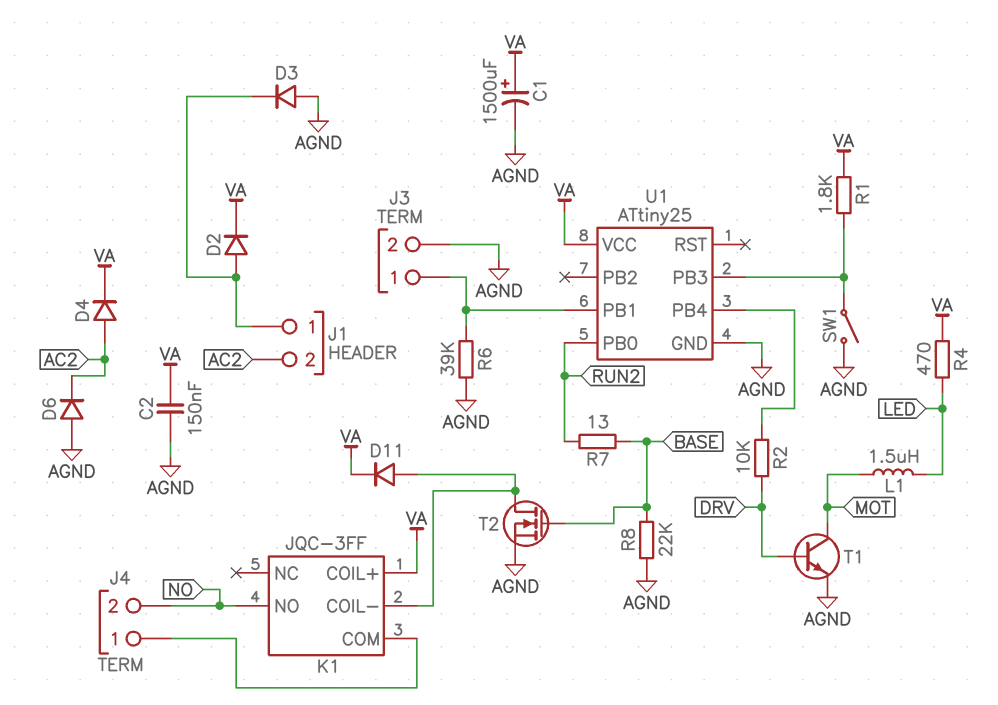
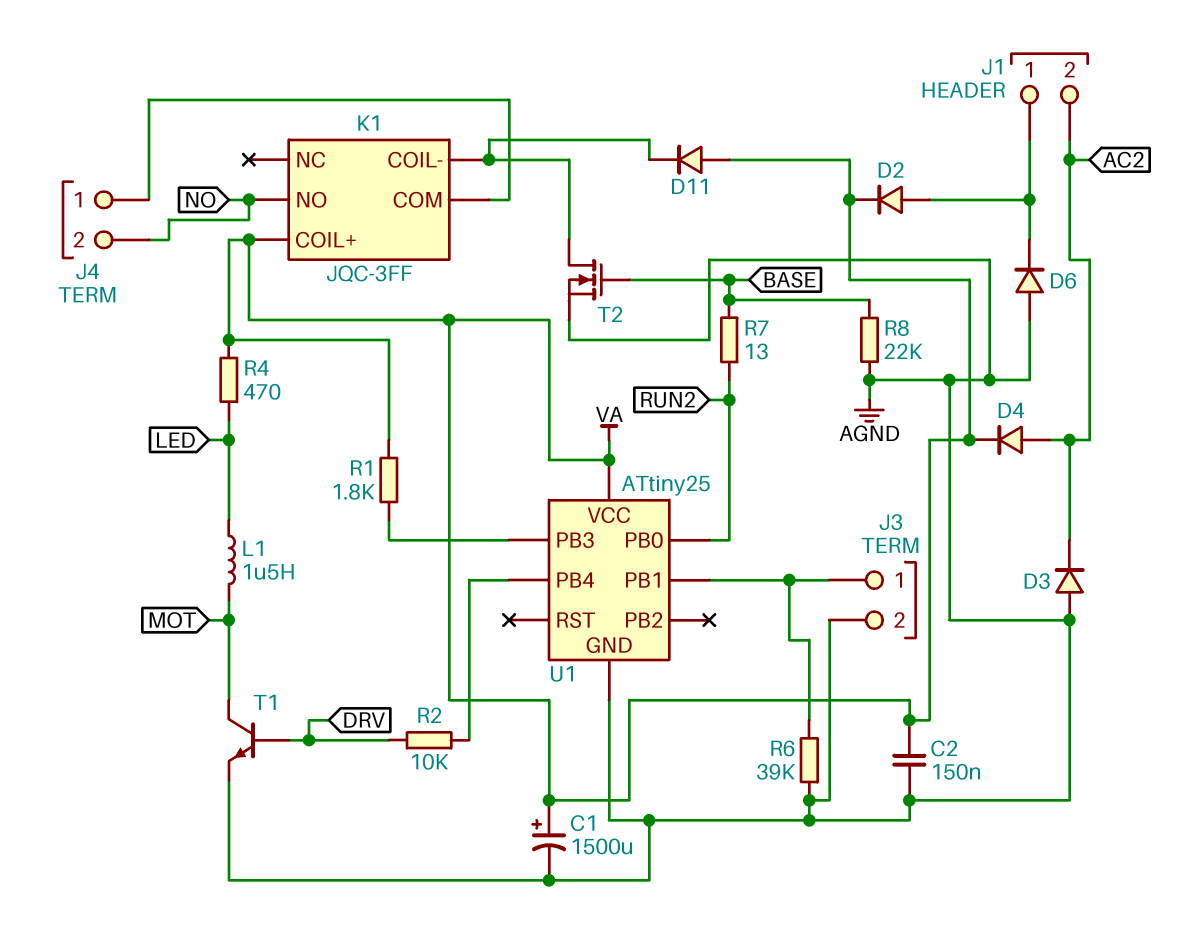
D3: diode (A AGND, K J1/1) -> diode (A AGND, K AC2)
D6: diode (A AGND, K AC2) -> diode (A AGND, K J1/1)
D11: diode (A K1/COIL-, K VA) -> diode (A VA, K K1/COIL-)
SW1: switch (AGND, U1/PB3) -> none

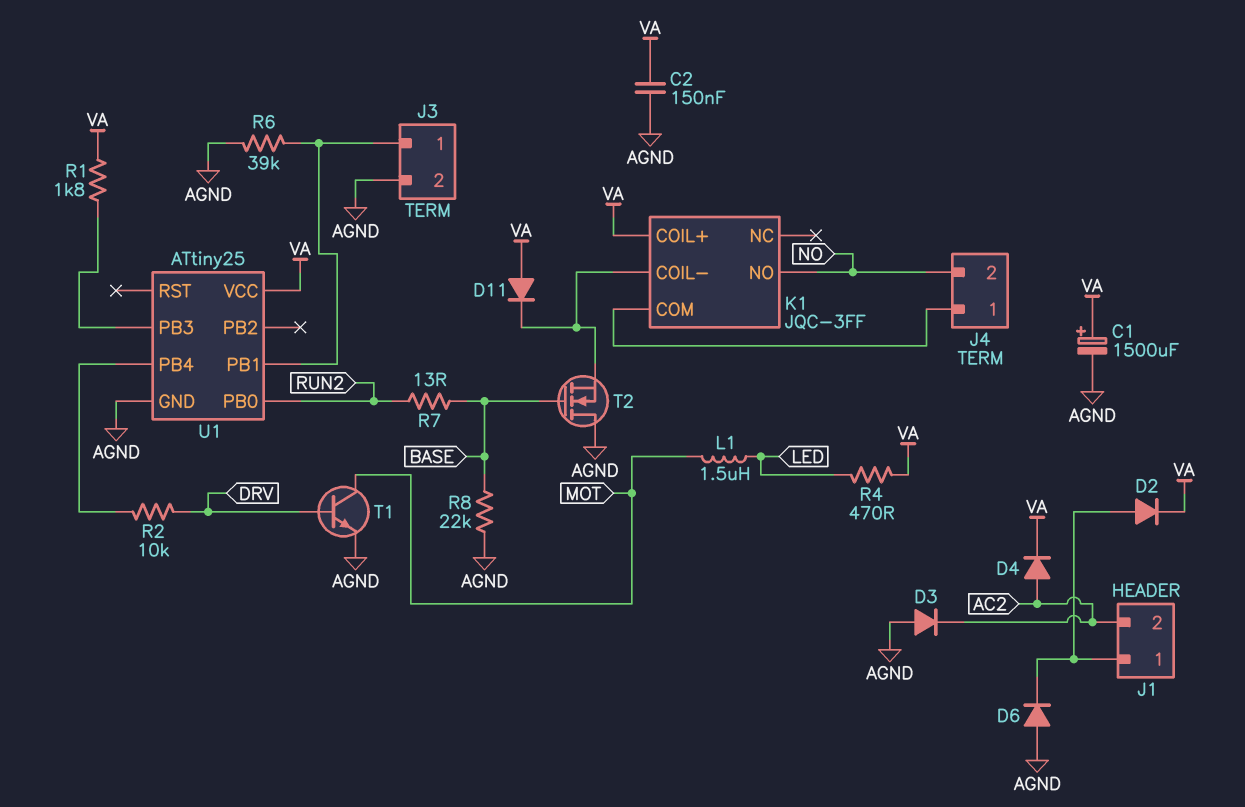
T2: NMOS (G BASE, D K1/COIL-, S AGND) -> NMOS (G BASE, D AGND, S K1/COIL-)

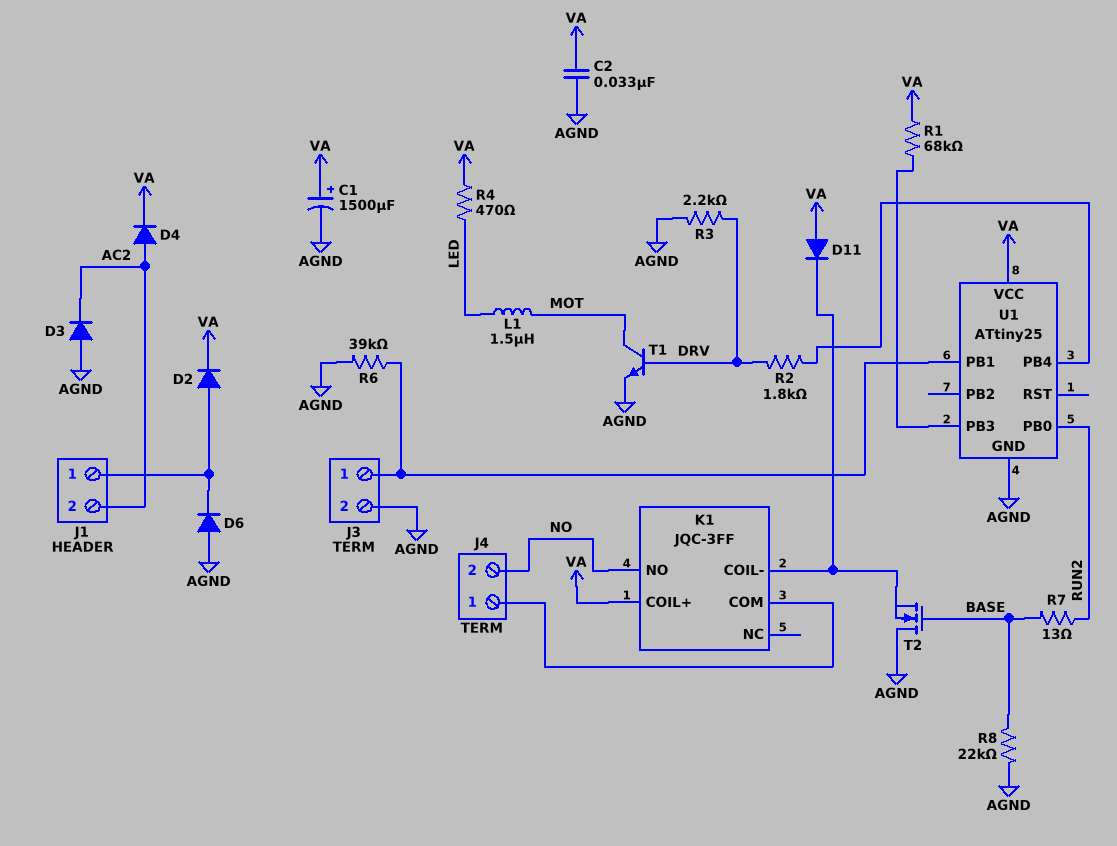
C2: 150nF (AGND, VA) -> 33nF (AGND, VA)
R1: 1.8k (U1/PB3, VA) -> 68k (U1/PB3, VA)
R2: 10k (DRV, U1/PB4) -> 1.8k (DRV, U1/PB4)
R3: none -> 2.2k (AGND, DRV)

